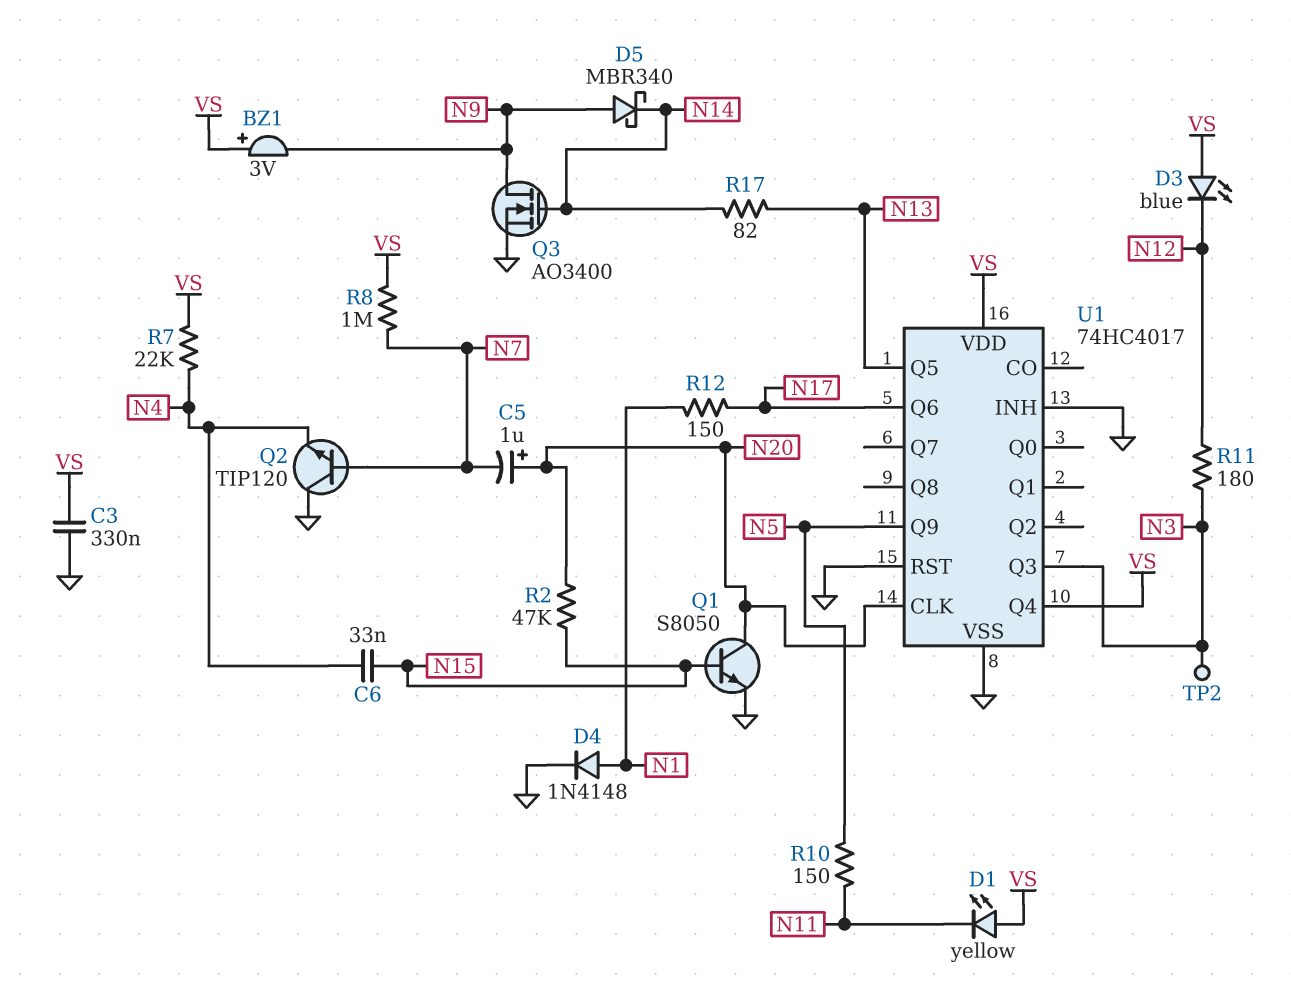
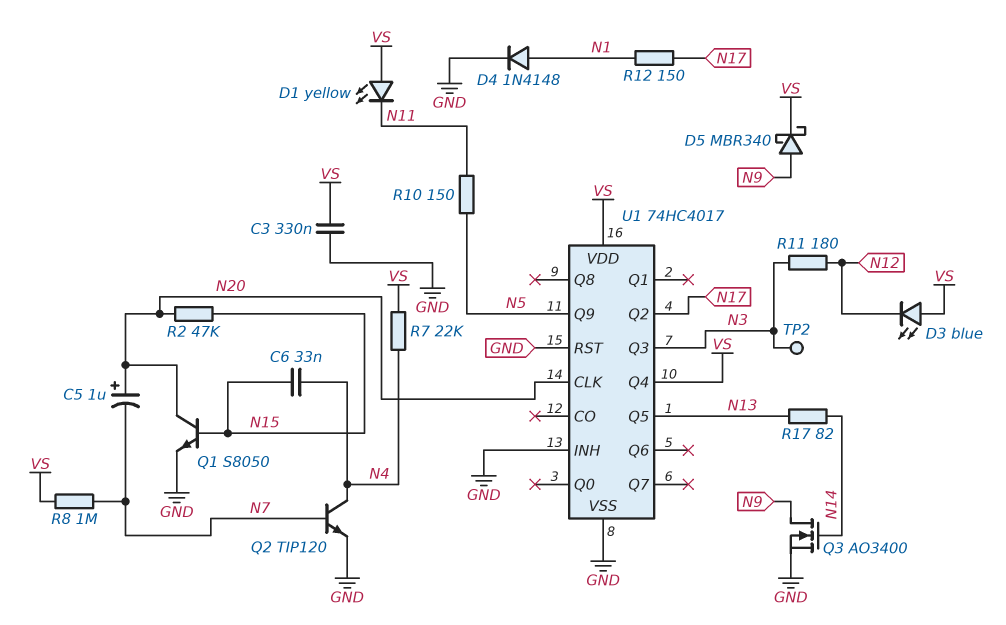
BZ1: buzzer 3V (plus VS, minus N9) -> none
D5: schottky MBR340 (A N9, K N14) -> schottky MBR340 (A N9, K VS)
Q2: NPN TIP120 (B N7, C GND, E N4) -> NPN TIP120 (B N7, C N4, E GND)
U1 pin Q2: none -> N17
U1 pin Q6: N17 -> none

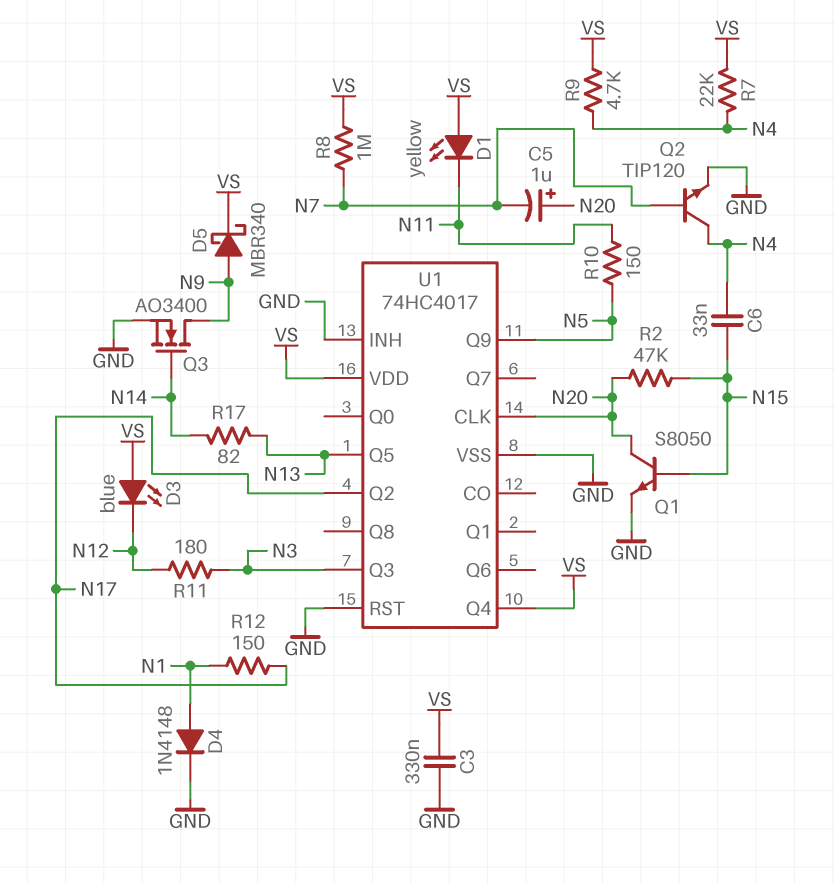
R9: none -> 4.7k (N4, VS)
TP2: test point (N3) -> none

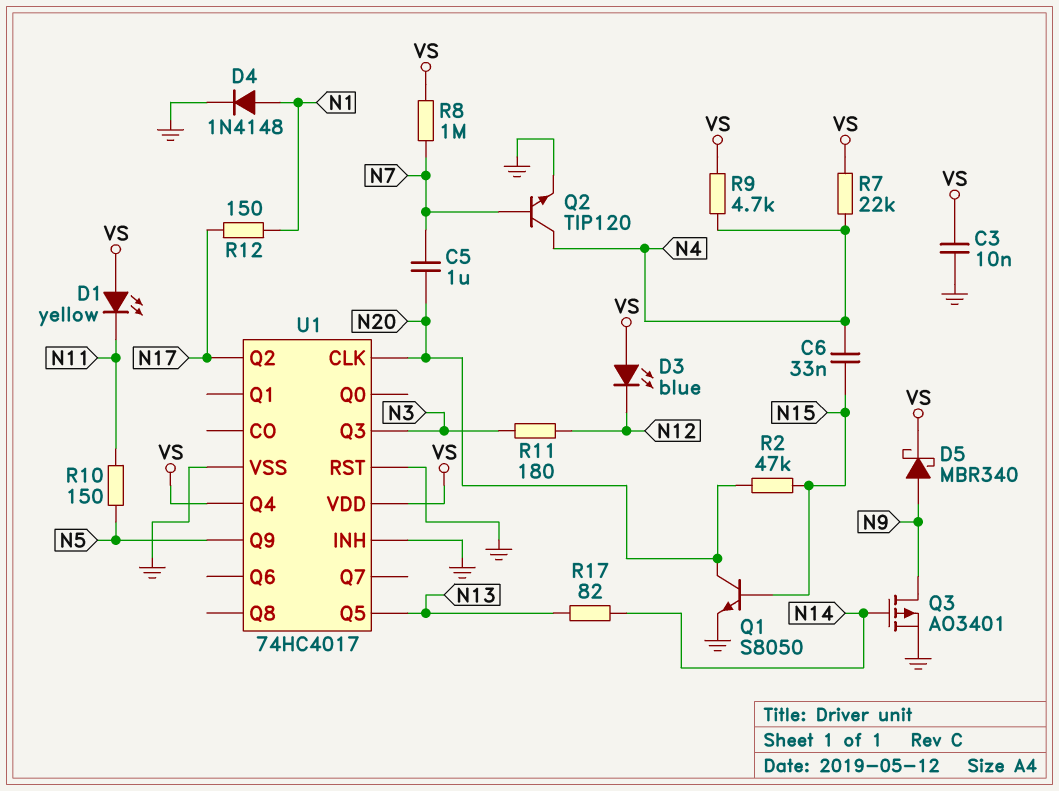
C3: 330nF (GND, VS) -> 10nF (GND, VS)
C5: 1uF (plus N20, minus N7) -> 1uF (N7, N20)
Q3: NMOS AO3400 (G N14, D N9, S GND) -> PMOS AO3401 (G N14, D N9, S GND)

